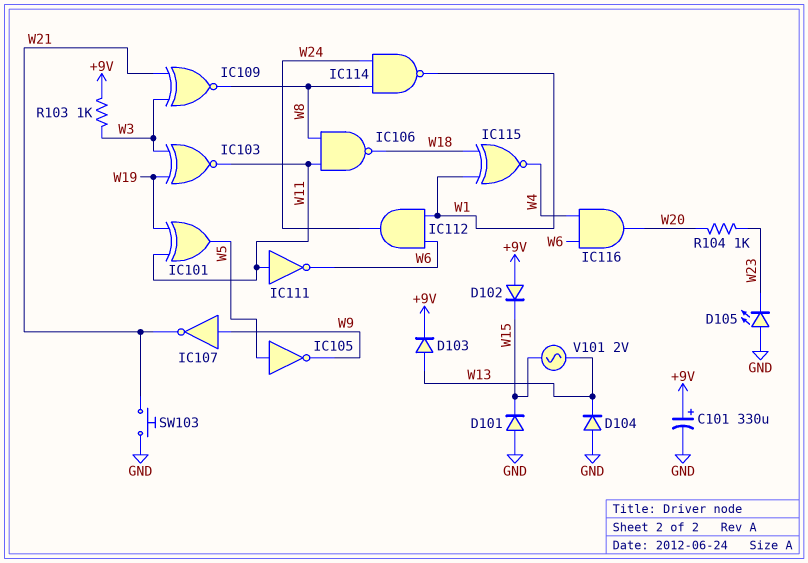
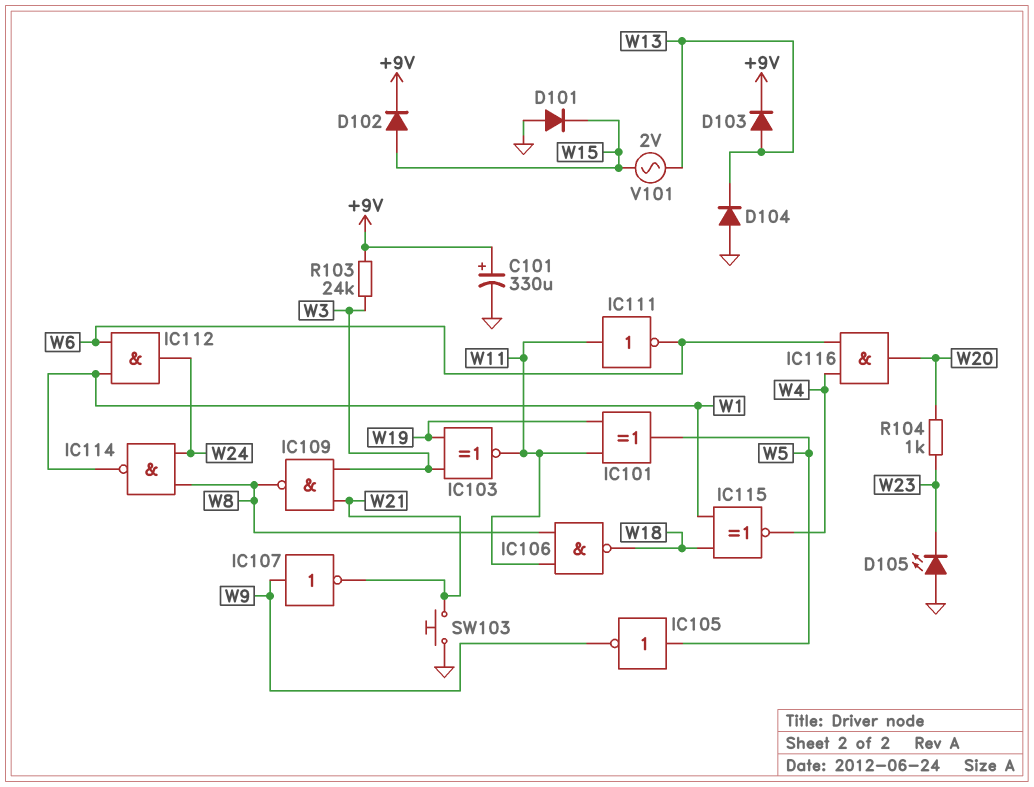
D102: diode (A +9V, K W15) -> diode (A W15, K +9V)
IC109: XNOR (in W3, in W21, out W8) -> NAND (in W3, in W21, out W8)
R103: 1k (+9V, W3) -> 24k (+9V, W3)

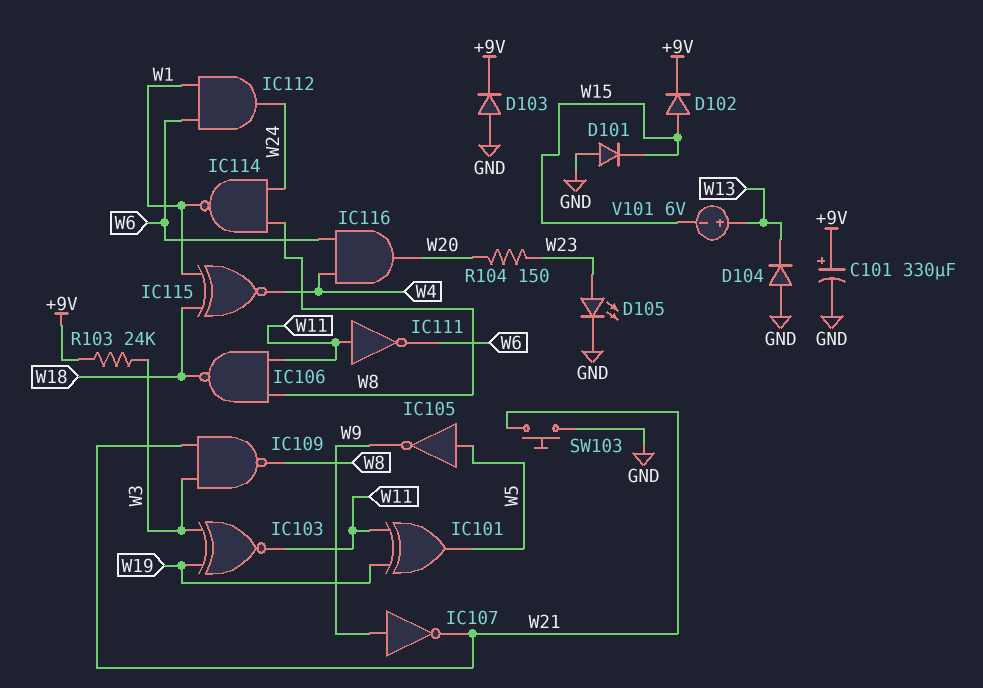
D103: diode (A W13, K +9V) -> diode (A GND, K +9V)
D105: LED (A GND, K W23) -> LED (A W23, K GND)
R104: 1k (W20, W23) -> 150 (W20, W23)
V101: AC 2V (W13, W15) -> 6V (plus W13, minus W15)

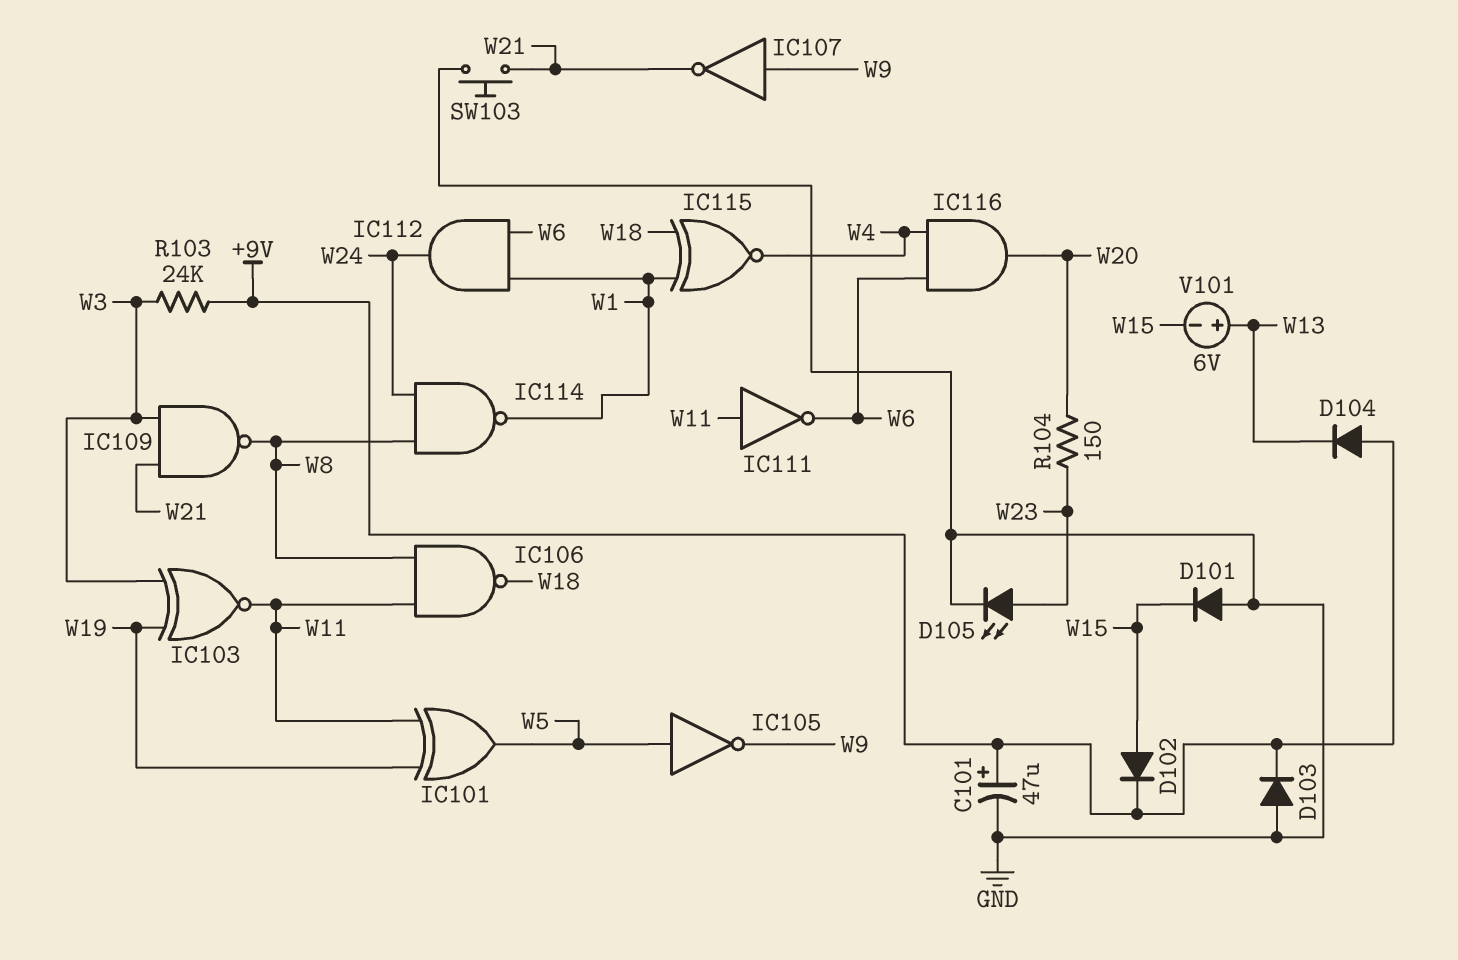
C101: 330uF (plus +9V, minus GND) -> 47uF (plus +9V, minus GND)
D104: diode (A GND, K W13) -> diode (A +9V, K W13)

